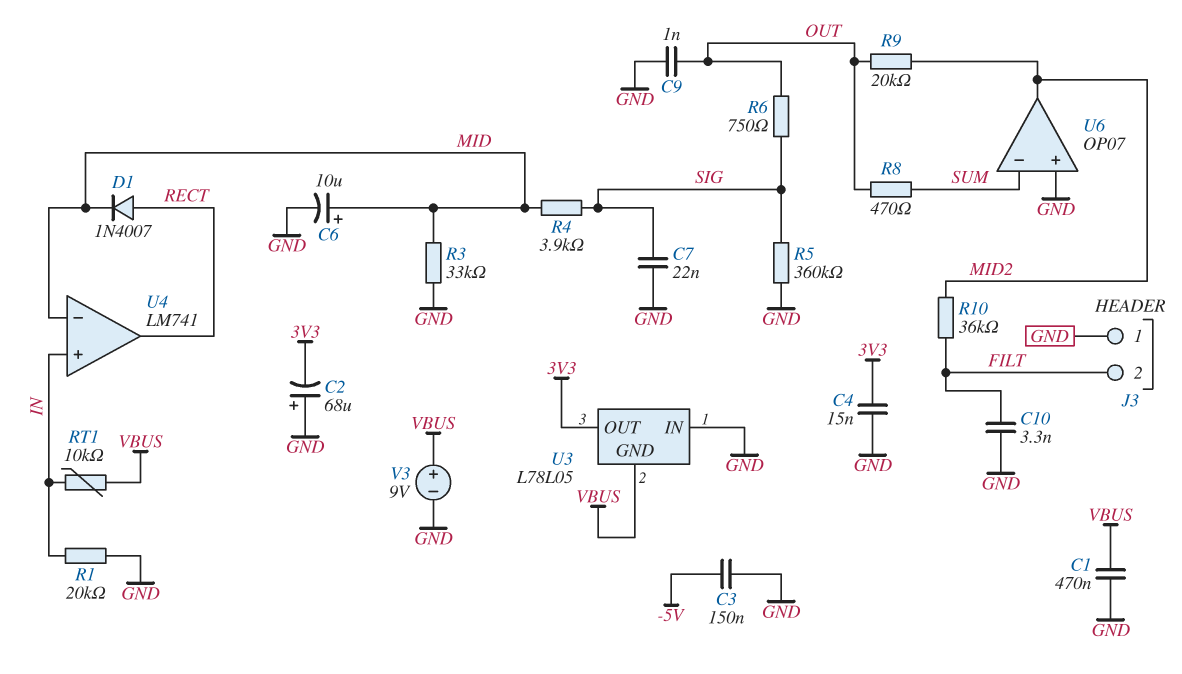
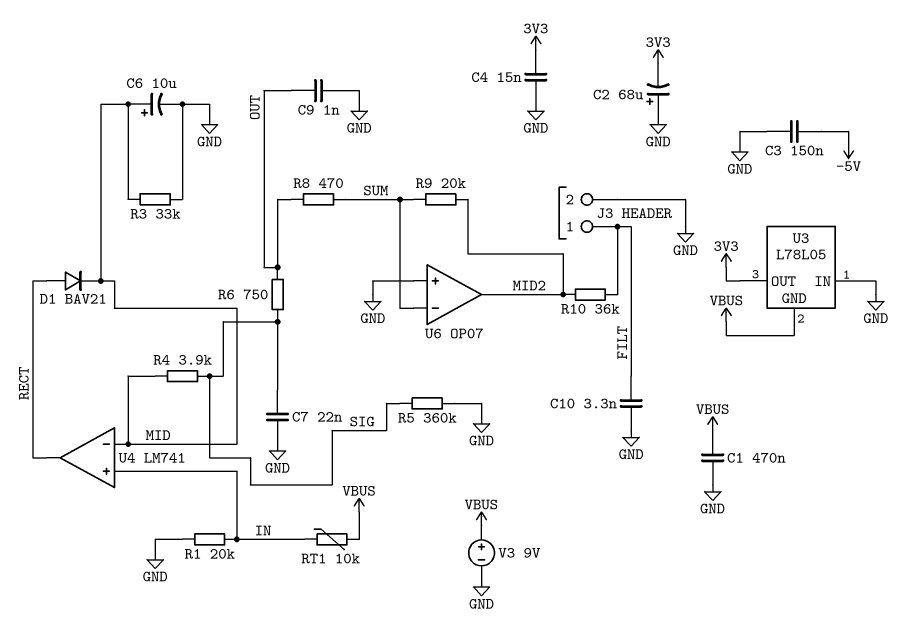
D1: diode 1N4007 (A RECT, K MID) -> diode BAV21 (A RECT, K MID)
J3 pin 1: GND -> FILT
J3 pin 2: FILT -> GND
R9: 20k (MID2, OUT) -> 20k (MID2, SUM)

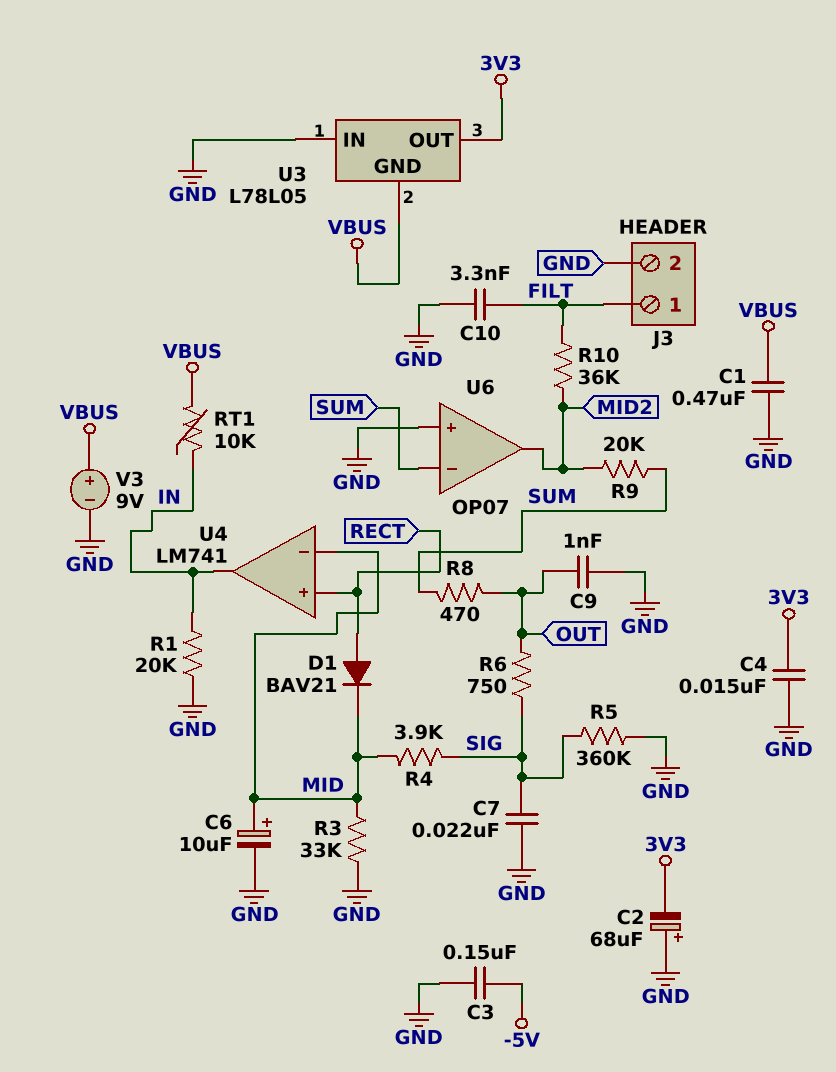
U4 pin in+: IN -> RECT
U4 pin out: RECT -> IN

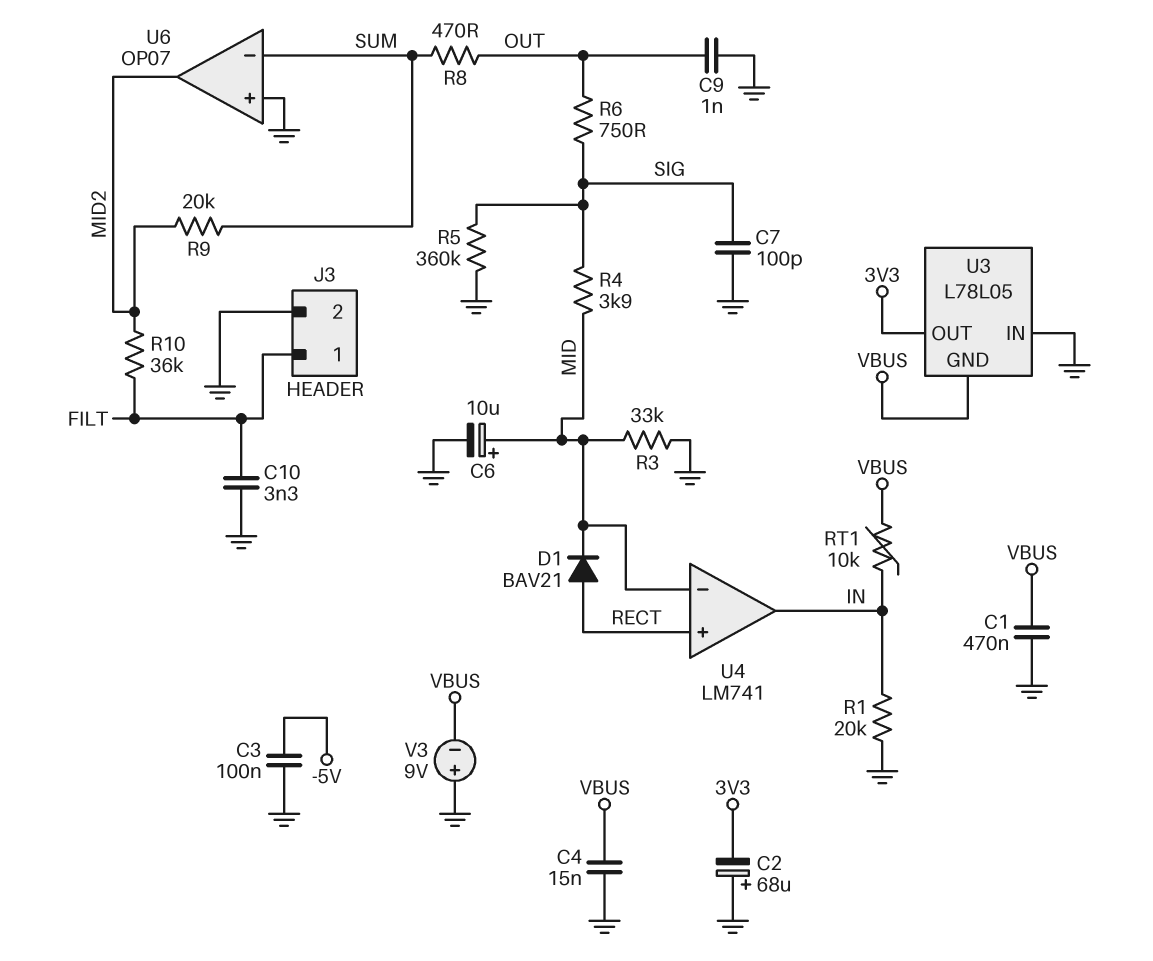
C3: 150nF (-5V, GND) -> 100nF (-5V, GND)
C4: 15nF (3V3, GND) -> 15nF (GND, VBUS)
C7: 22nF (GND, SIG) -> 100pF (GND, SIG)
V3: 9V (plus VBUS, minus GND) -> 9V (plus GND, minus VBUS)

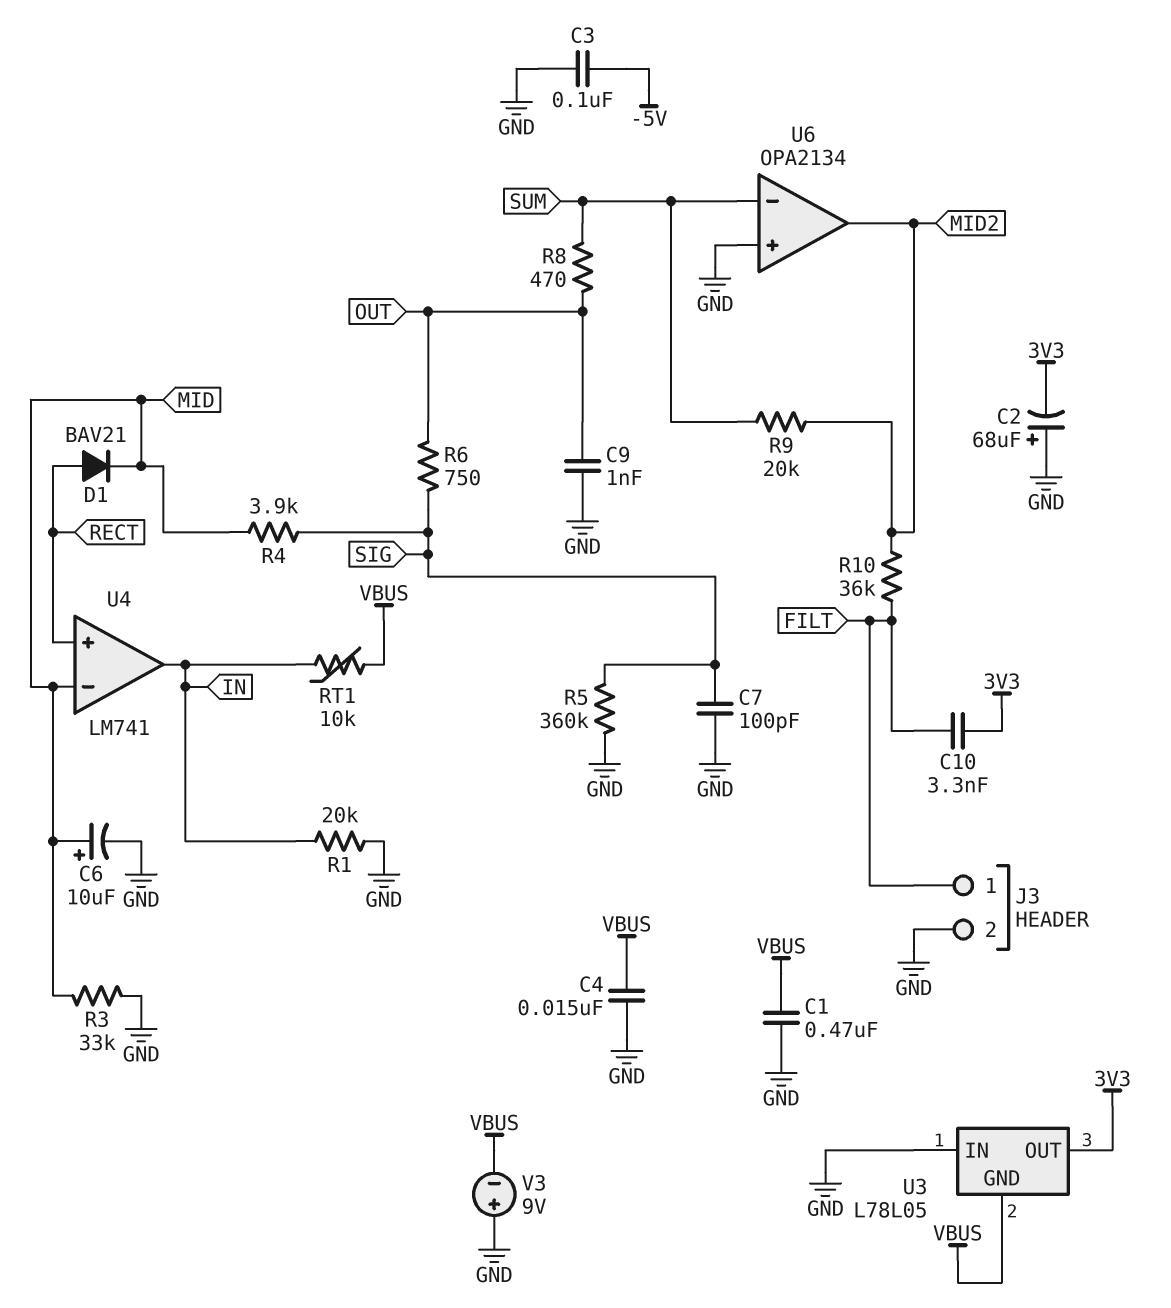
C10: 3.3nF (FILT, GND) -> 3.3nF (3V3, FILT)
U6: OP07 -> OPA2134

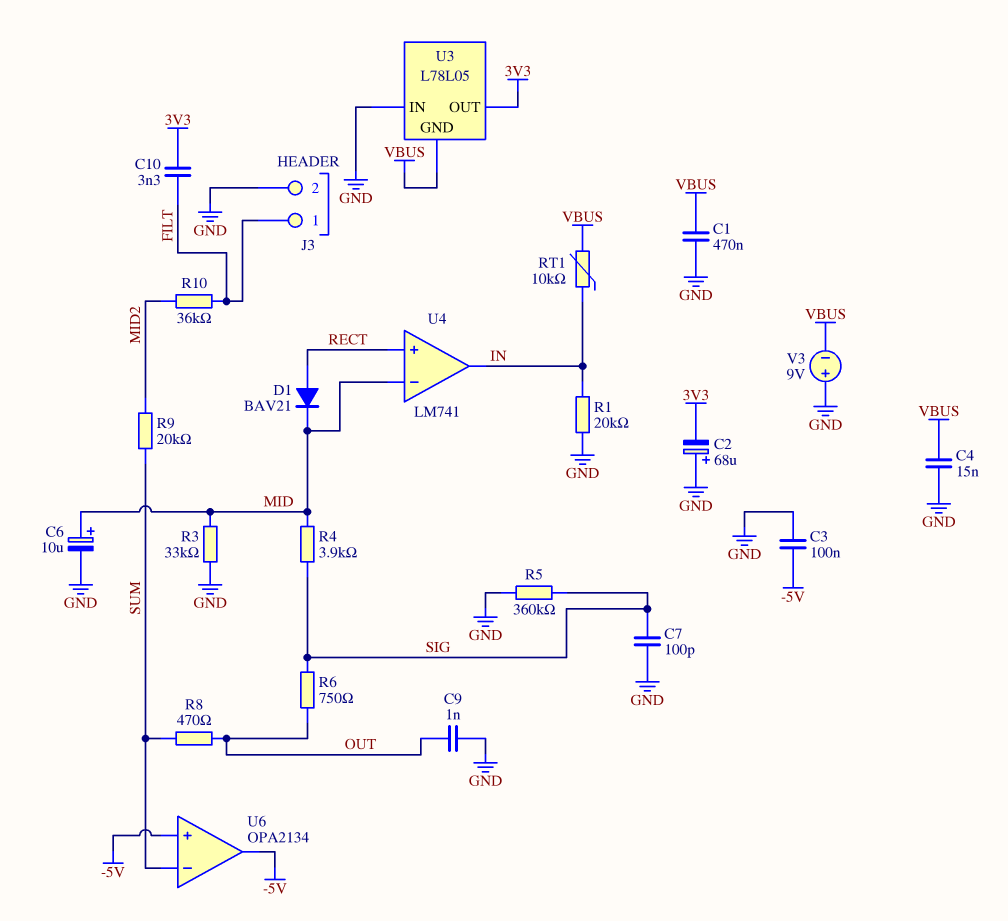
U6 pin in+: GND -> -5V
U6 pin out: MID2 -> -5V

